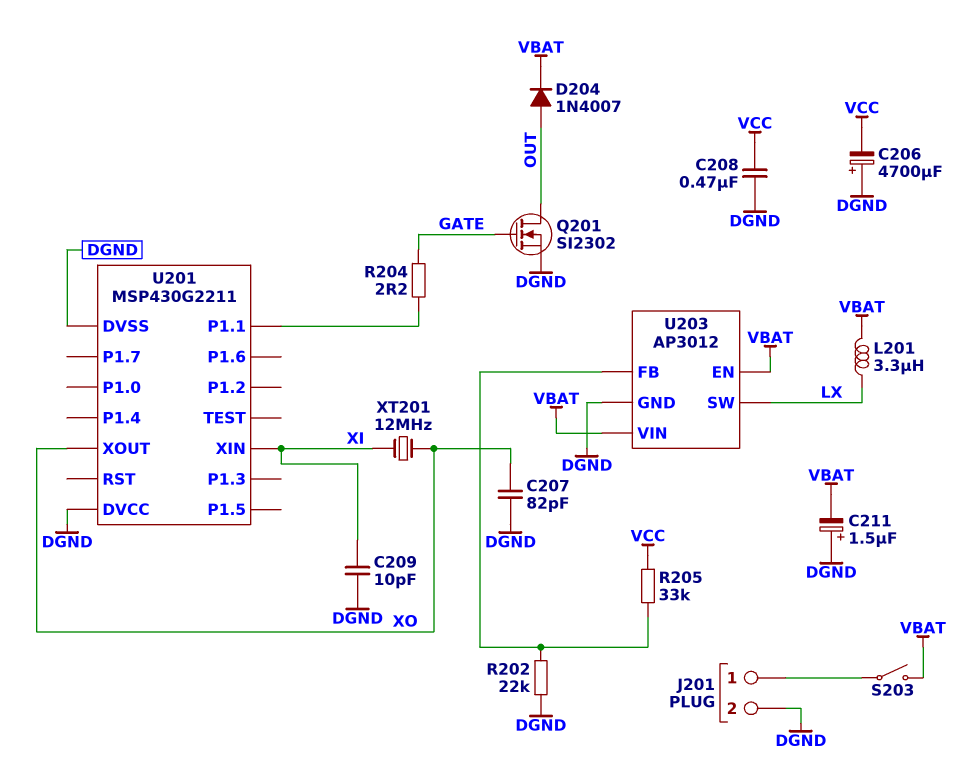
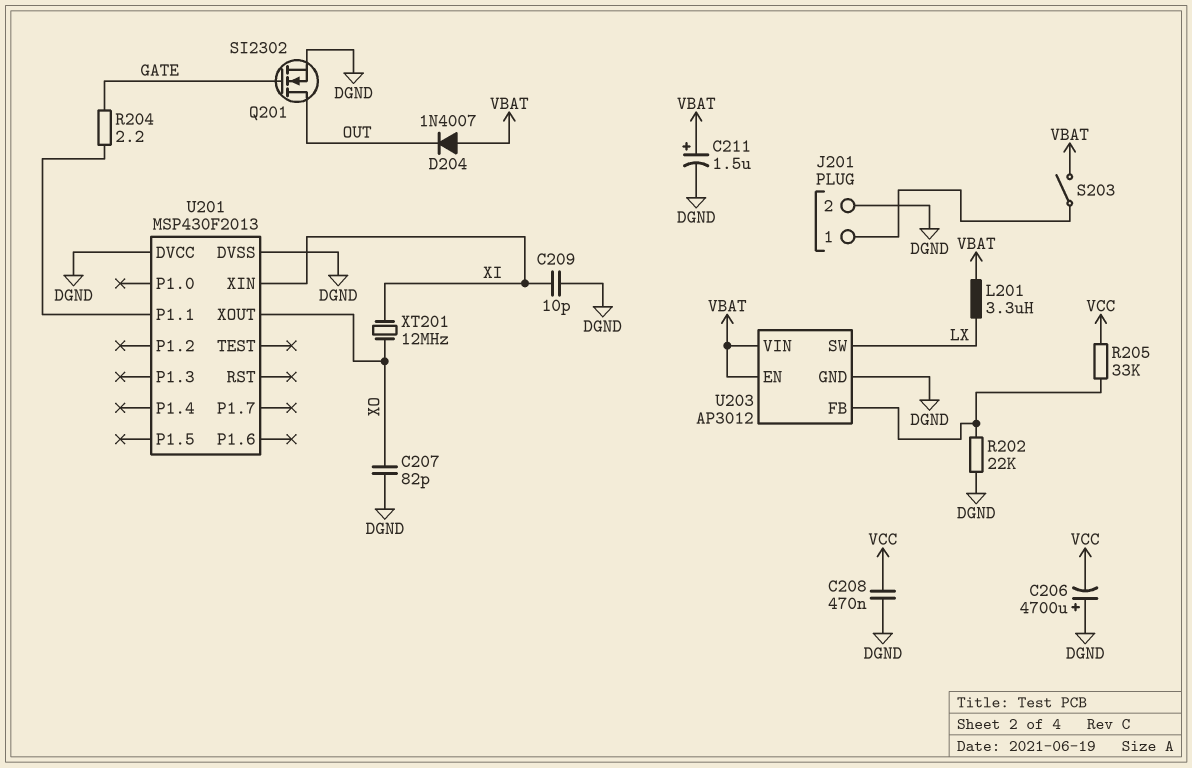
C211: 1.5uF (plus DGND, minus VBAT) -> 1.5uF (plus VBAT, minus DGND)
D204: diode 1N4007 (A OUT, K VBAT) -> diode 1N4007 (A VBAT, K OUT)
U201: MSP430G2211 -> MSP430F2013

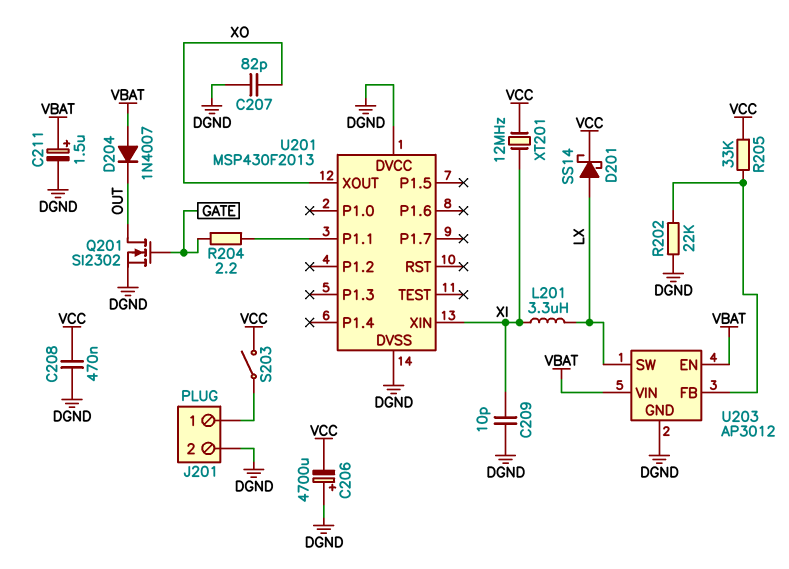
D201: none -> schottky SS14 (A LX, K VCC)
L201: 3.3uH (LX, VBAT) -> 3.3uH (LX, XI)
S203: switch (J201/1, VBAT) -> switch (J201/1, VCC)
XT201: 12MHz (XI, XO) -> 12MHz (VCC, XI)

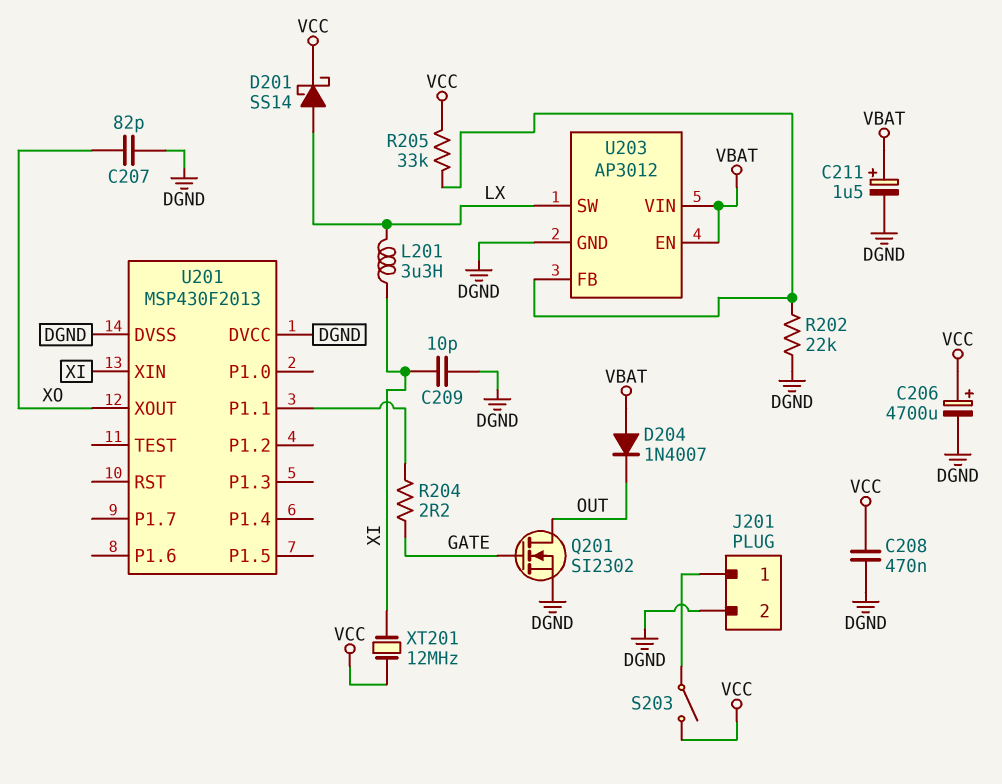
C206: 4700uF (plus DGND, minus VCC) -> 4700uF (plus VCC, minus DGND)

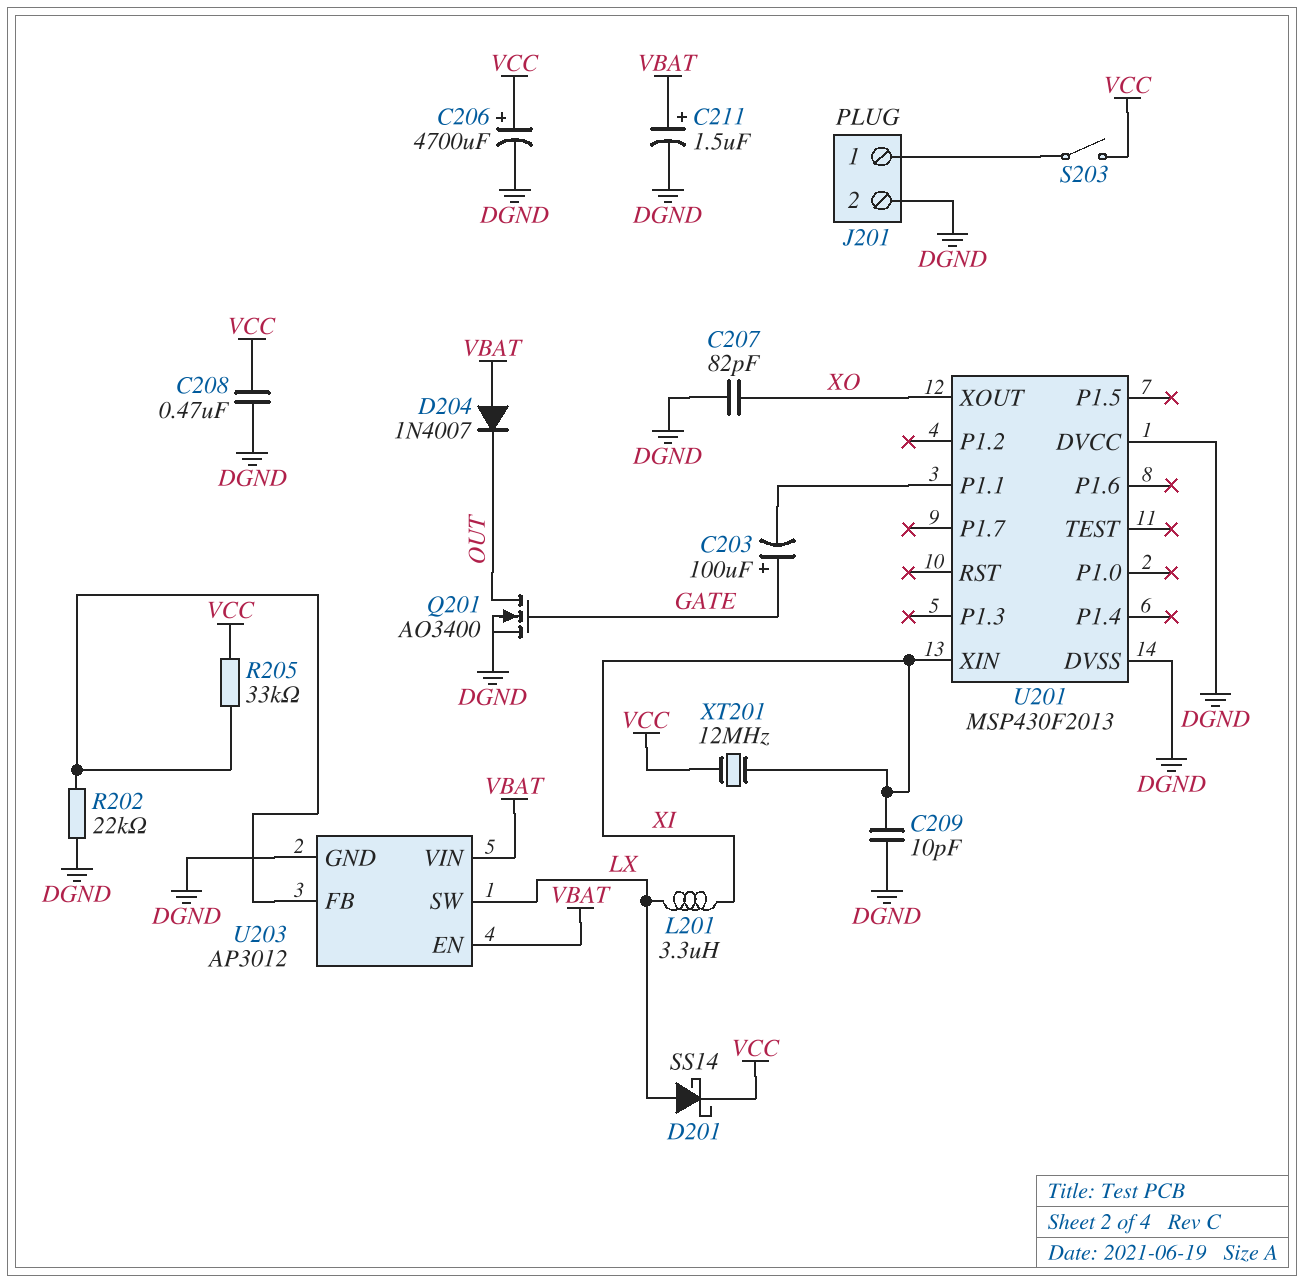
C203: none -> 100uF (plus GATE, minus U201/P1.1)
Q201: NMOS SI2302 (G GATE, D OUT, S DGND) -> NMOS AO3400 (G GATE, D OUT, S DGND)
R204: 2.2 (GATE, U201/P1.1) -> none

